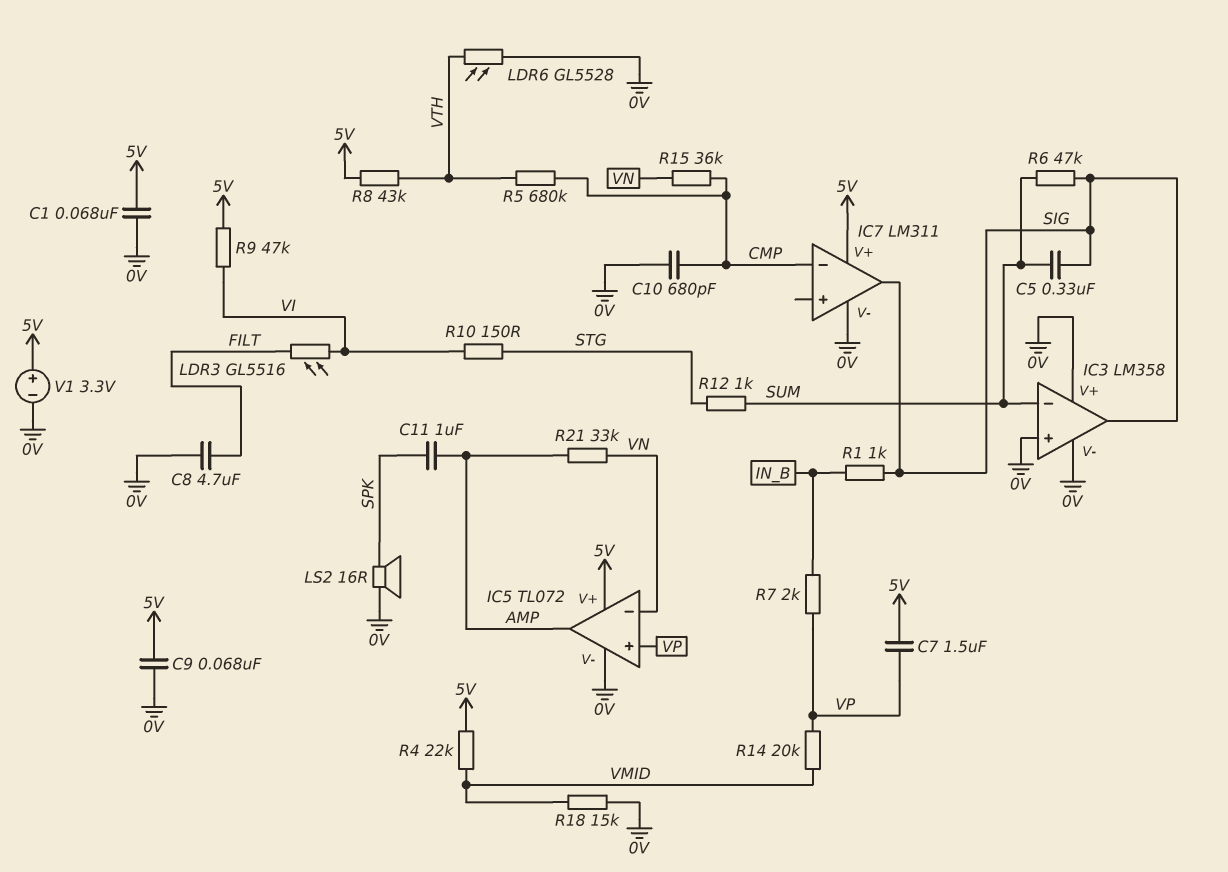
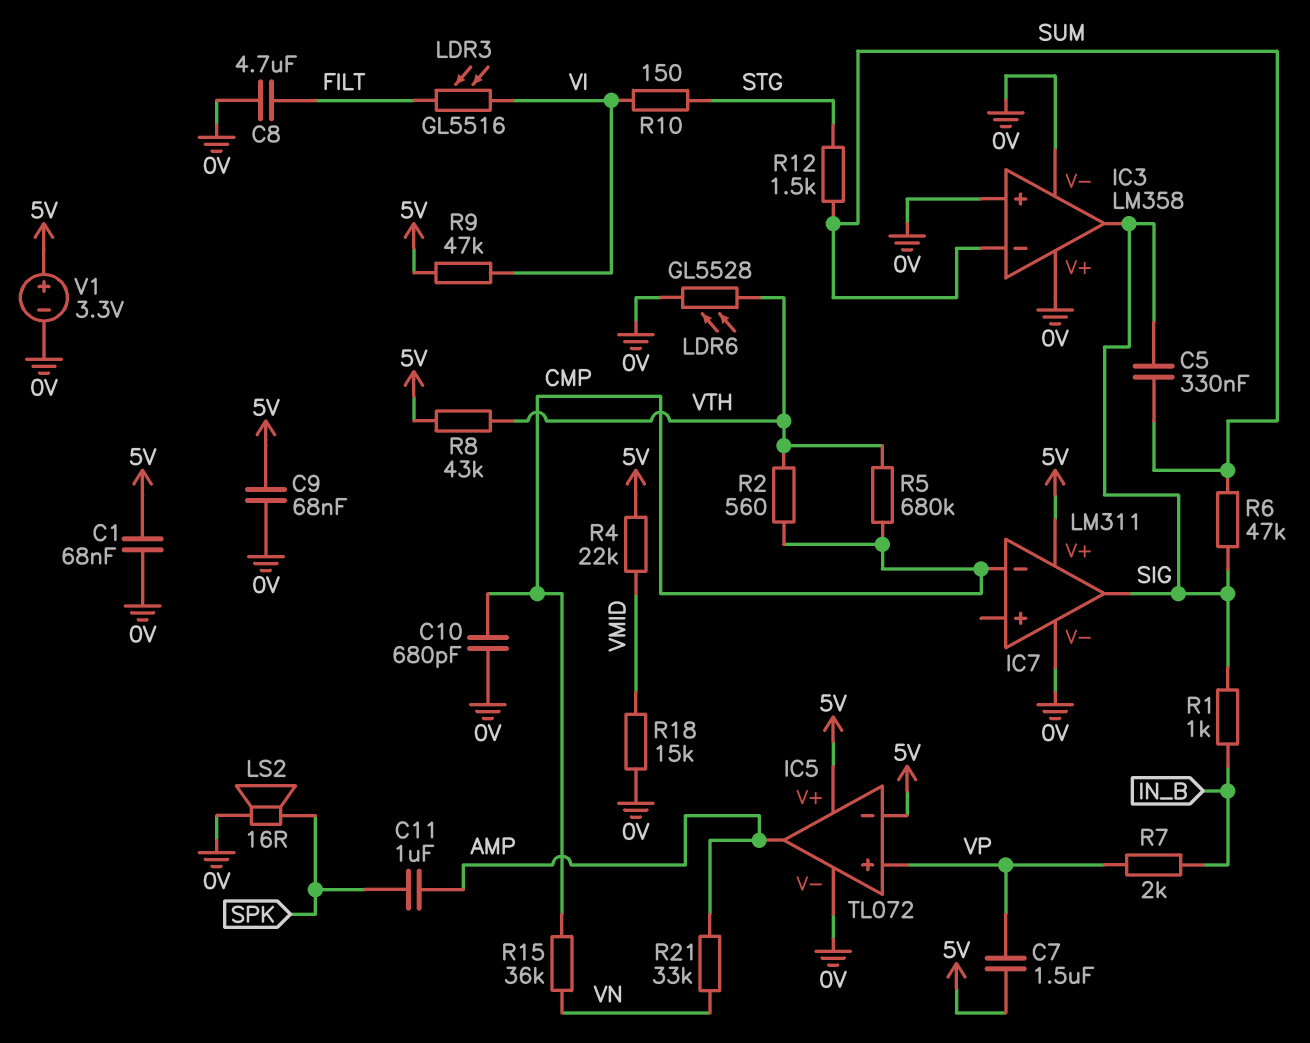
IC5 pin in-: VN -> 5V
R2: none -> 560 (CMP, VTH)
R12: 1k (STG, SUM) -> 1.5k (STG, SUM)
R14: 20k (VMID, VP) -> none

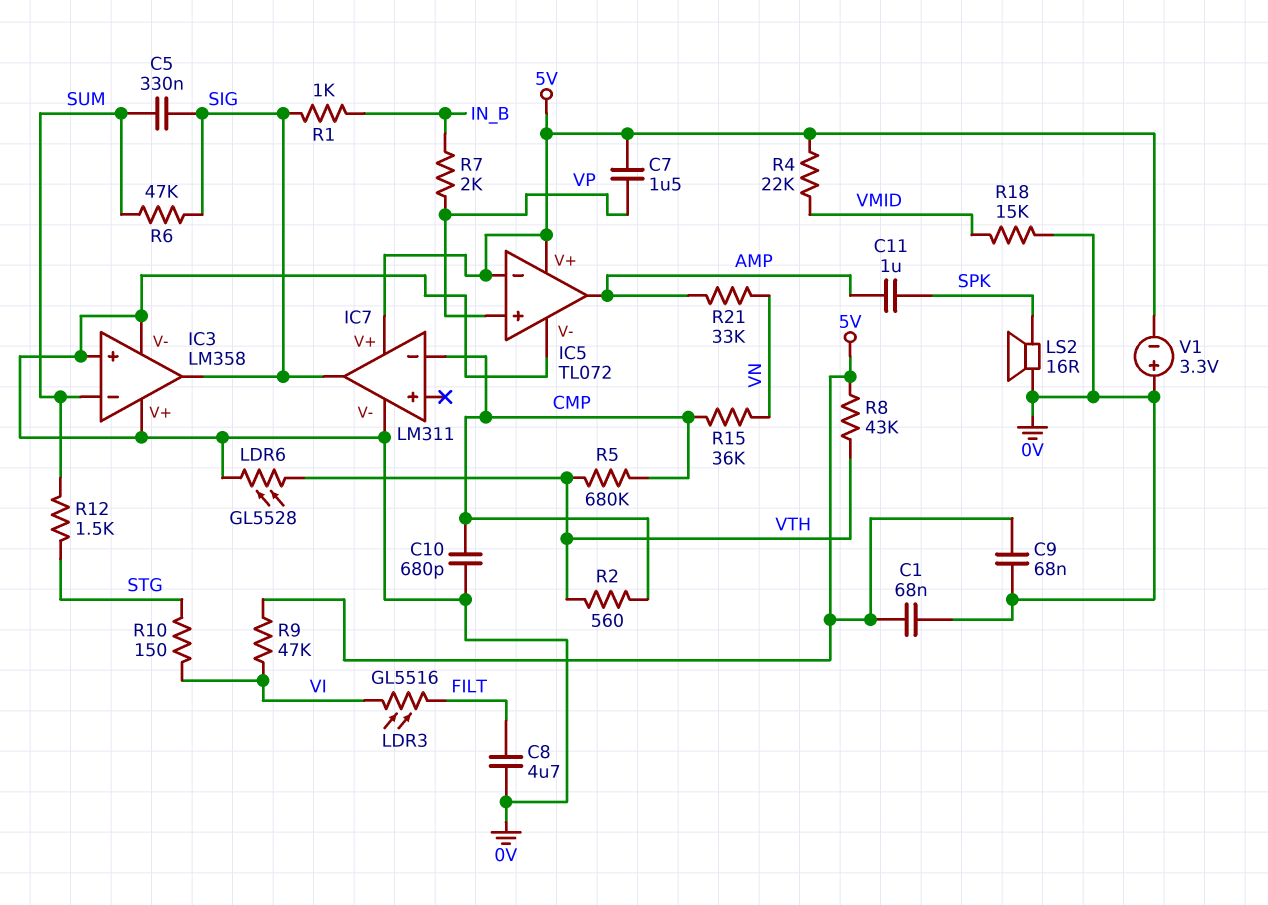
V1: 3.3V (plus 5V, minus 0V) -> 3.3V (plus 0V, minus 5V)

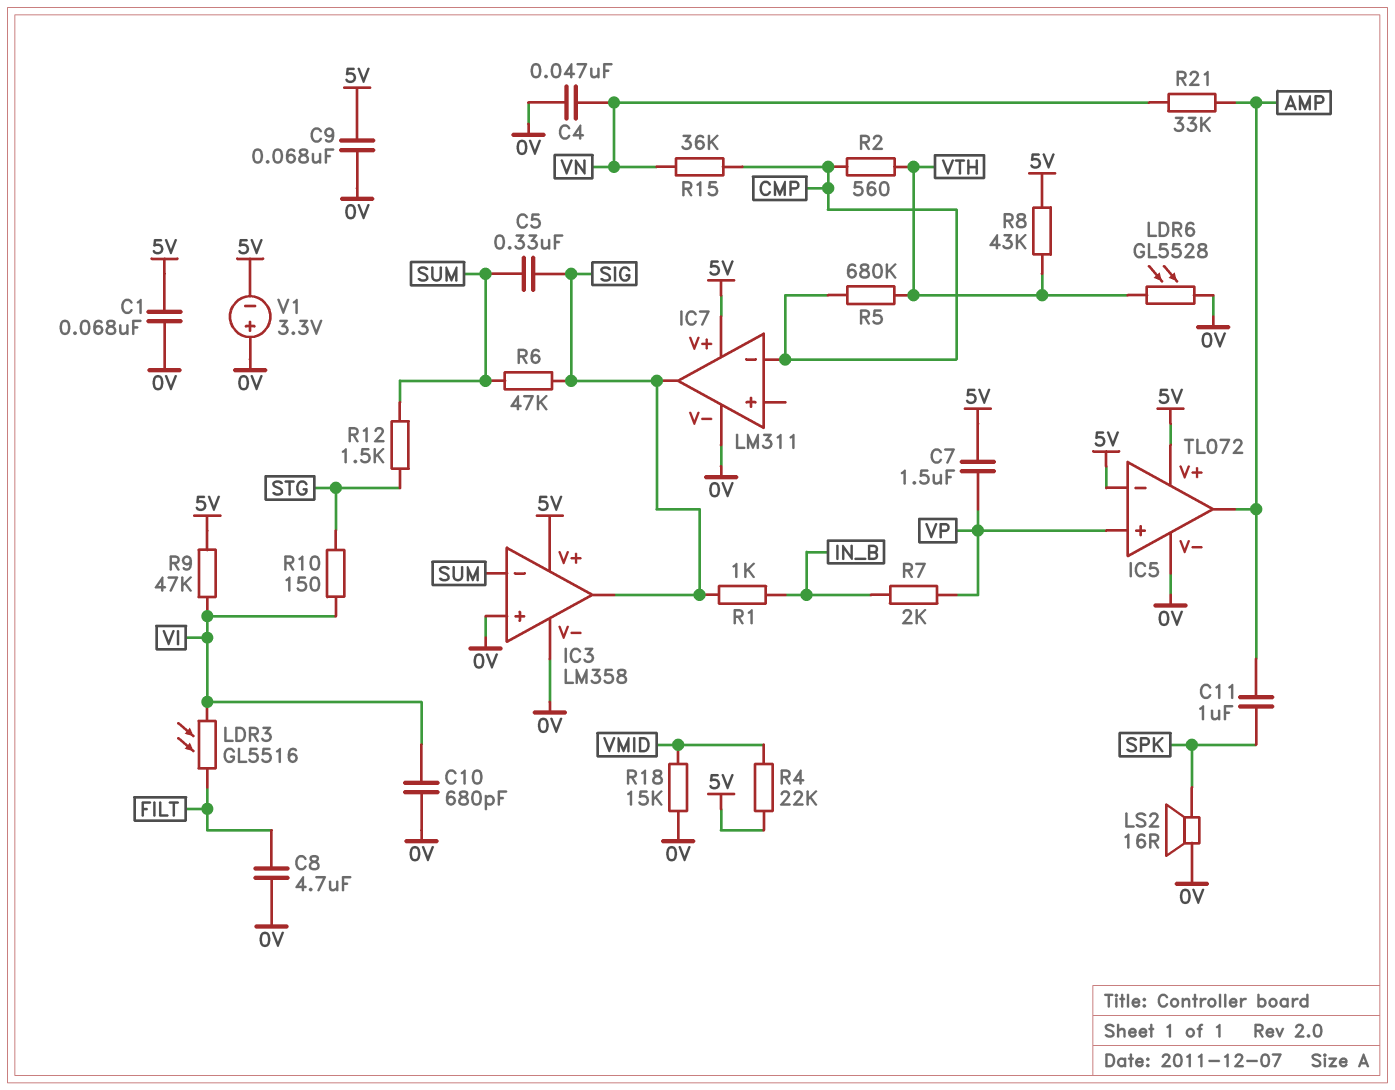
C4: none -> 47nF (0V, VN)
C10: 680pF (0V, CMP) -> 680pF (0V, VI)
IC3 pin V+: 0V -> 5V

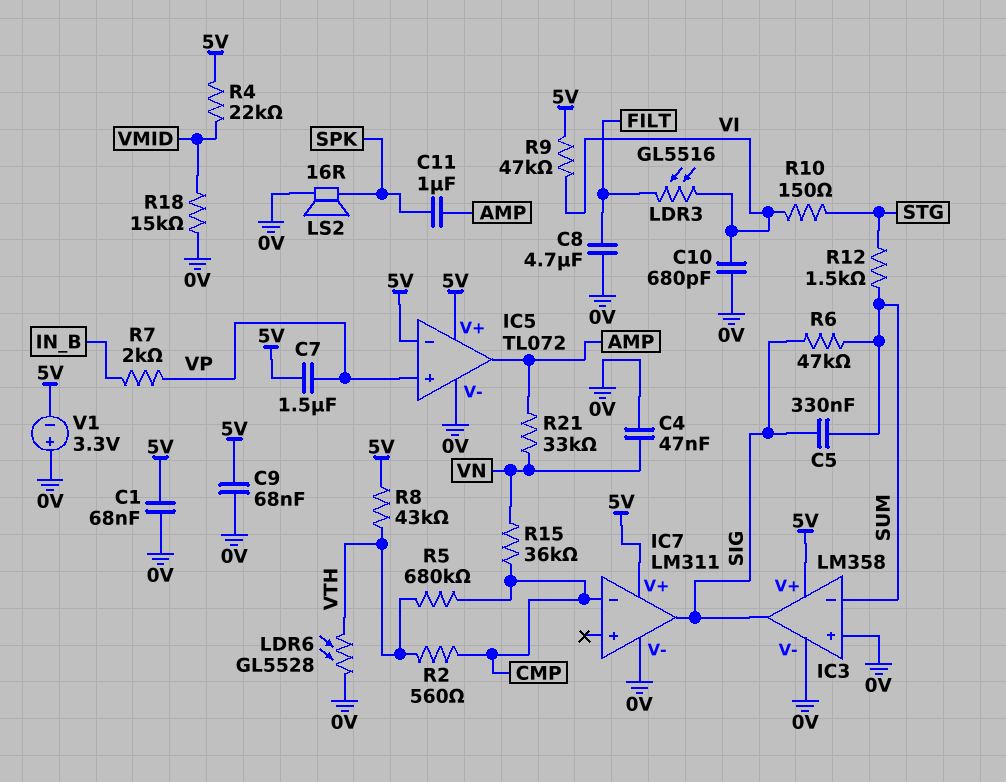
R1: 1k (IN_B, SIG) -> none

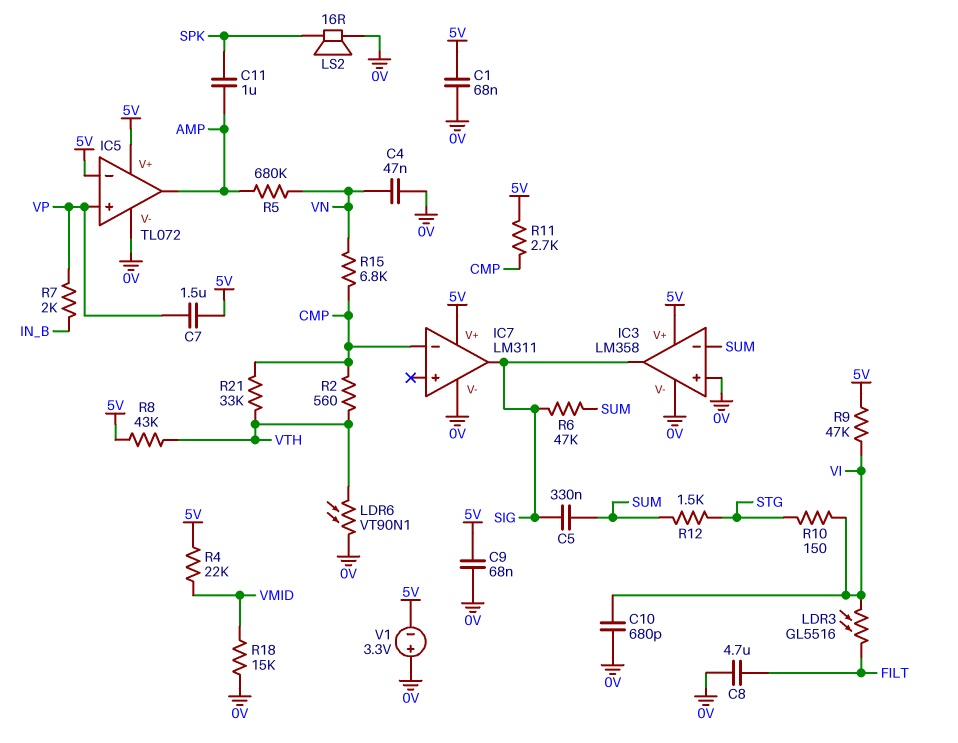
LDR6: GL5528 (0V, VTH) -> VT90N1 (0V, VTH)
R5: 680k (CMP, VTH) -> 680k (AMP, VN)
R11: none -> 2.7k (5V, CMP)
R15: 36k (CMP, VN) -> 6.8k (CMP, VN)
R21: 33k (AMP, VN) -> 33k (CMP, VTH)

